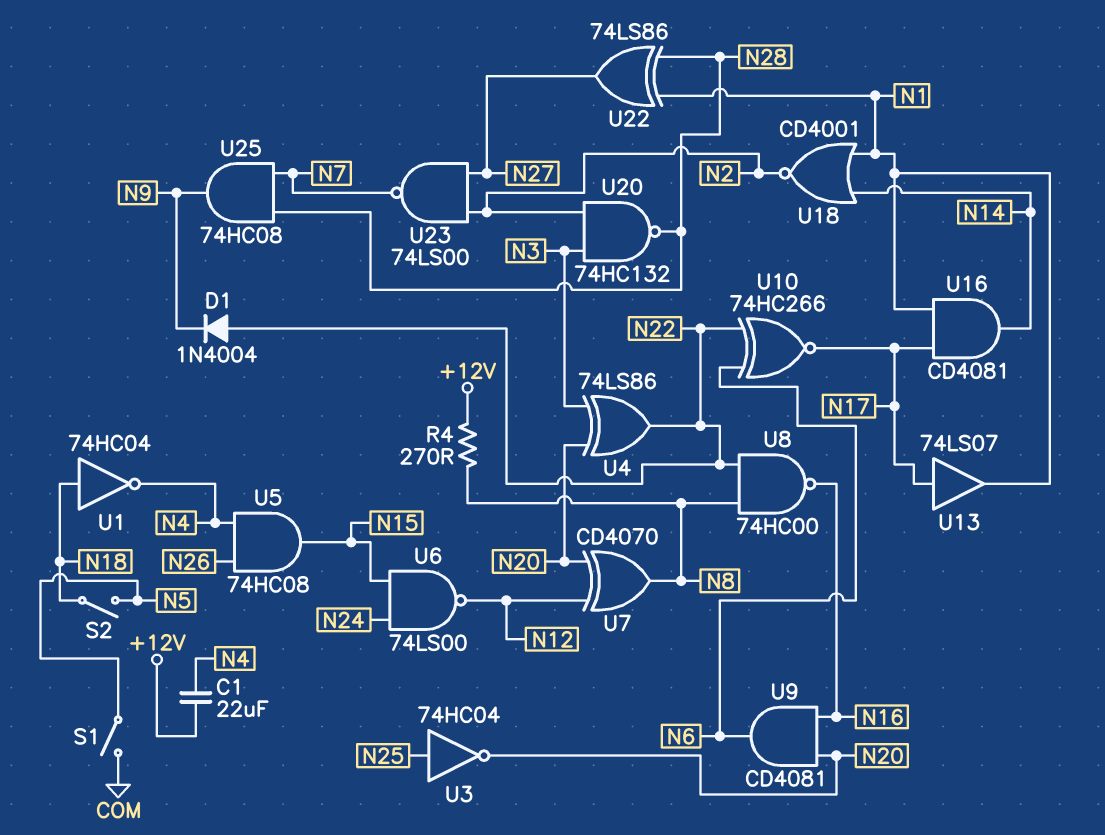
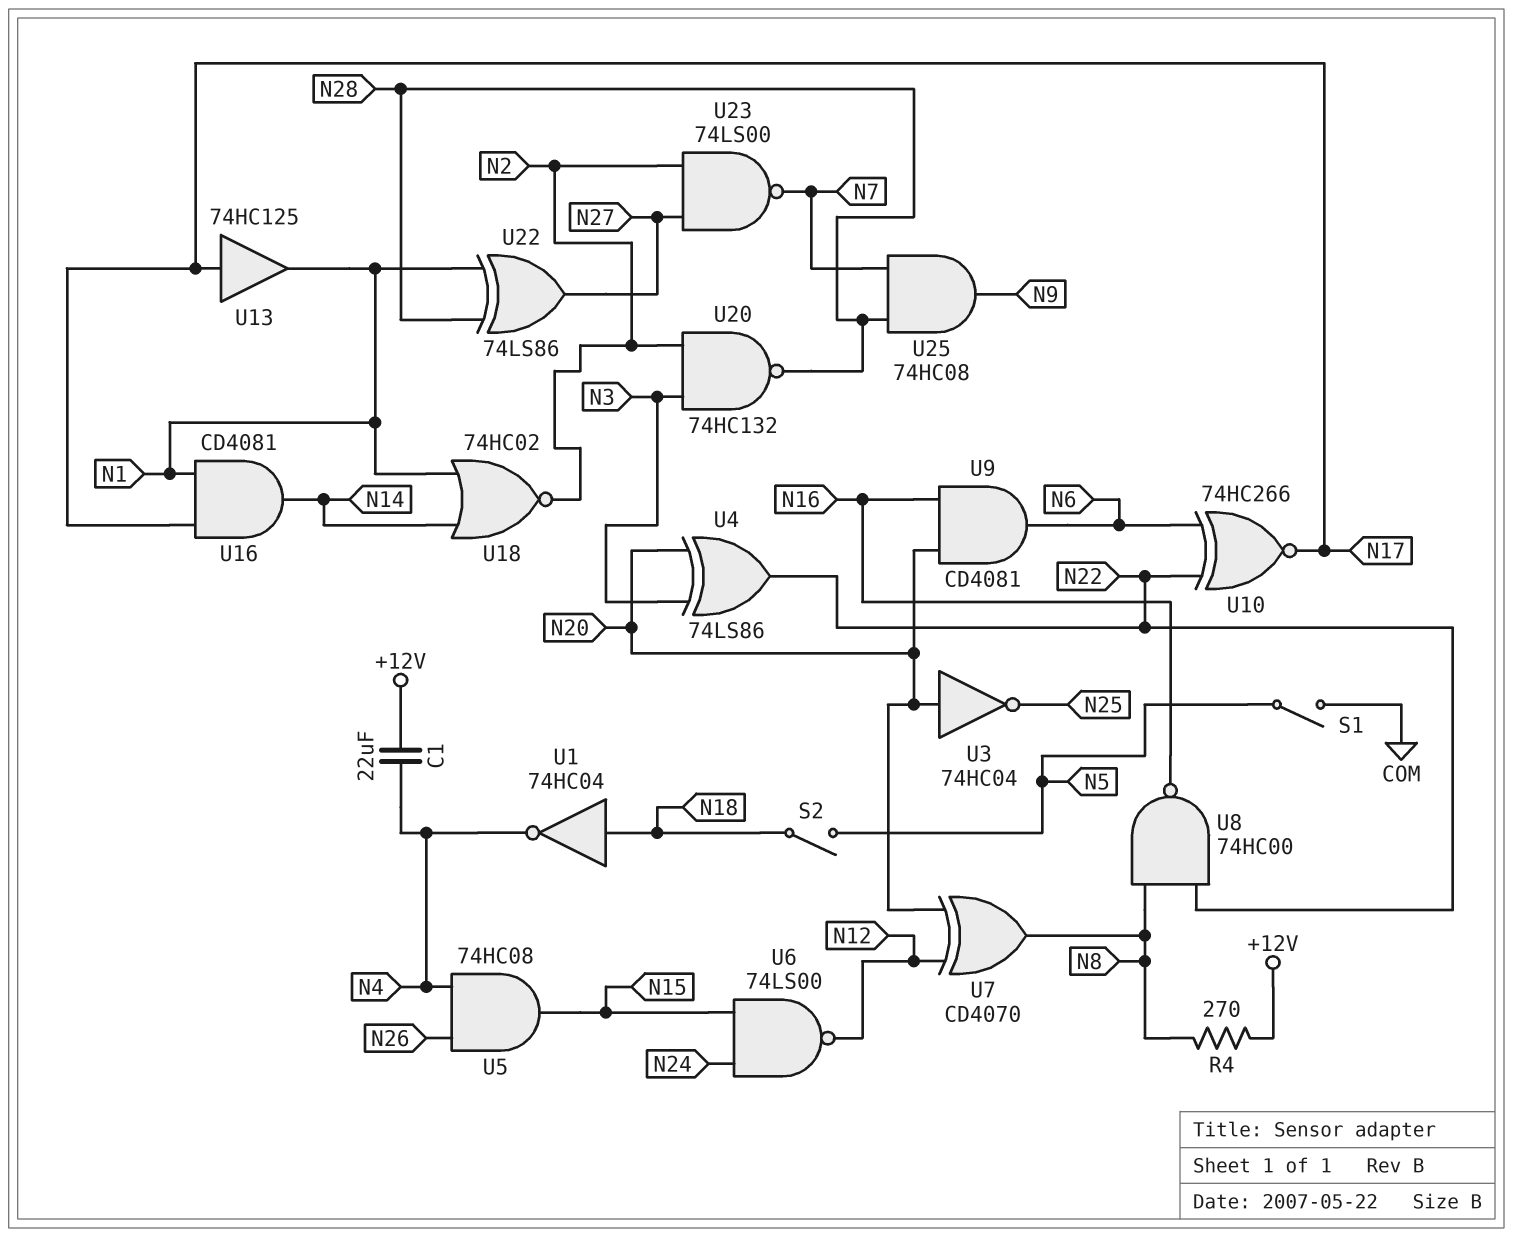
D1: diode 1N4004 (A N22, K N9) -> none
U3: NOT 74HC04 (in N25, out N20) -> NOT 74HC04 (in N20, out N25)
U13: buffer 74LS07 (in N17, out N1) -> buffer 74HC125 (in N17, out N1)
U18: NOR CD4001 (in N1, in N14, out N2) -> NOR 74HC02 (in N1, in N14, out N2)

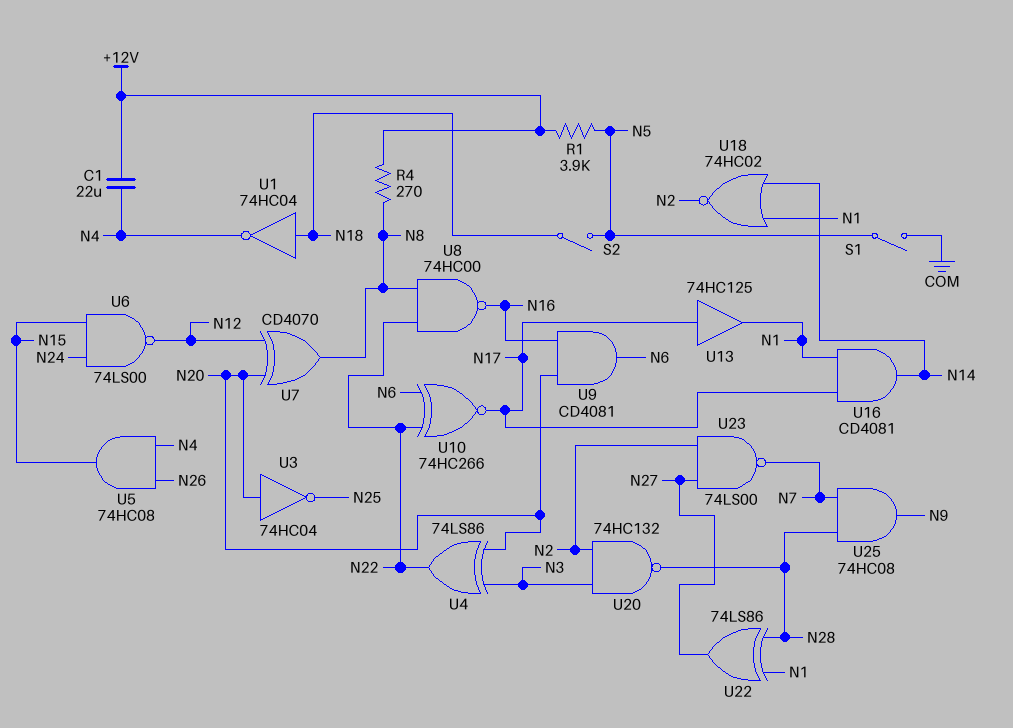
R1: none -> 3.9k (+12V, N5)

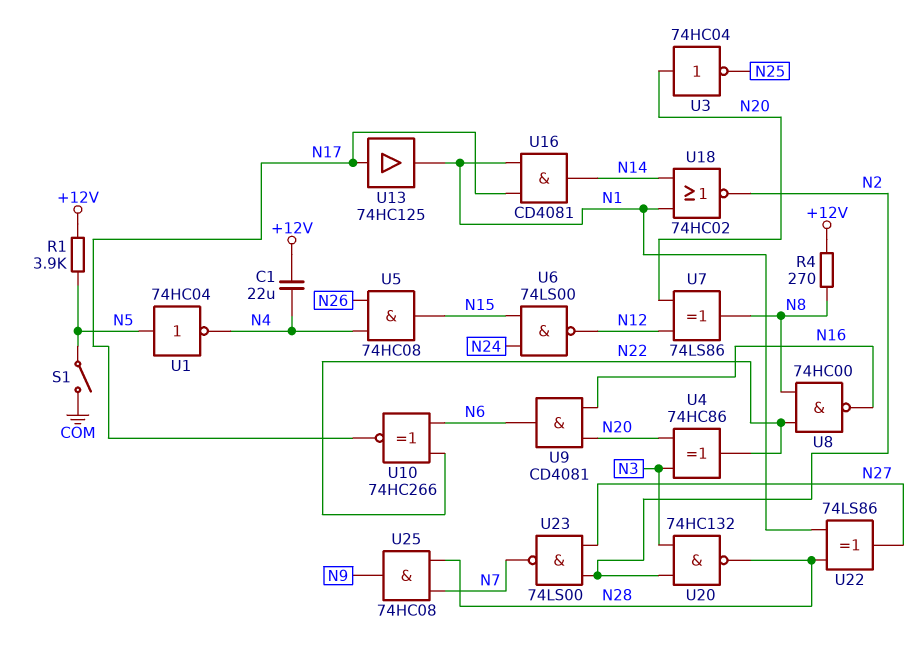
S2: switch (N5, N18) -> none
U1: NOT 74HC04 (in N18, out N4) -> NOT 74HC04 (in N5, out N4)
U4: XOR 74LS86 (in N3, in N20, out N22) -> XOR 74HC86 (in N3, in N20, out N22)
U7: XOR CD4070 (in N12, in N20, out N8) -> XOR 74LS86 (in N12, in N20, out N8)

